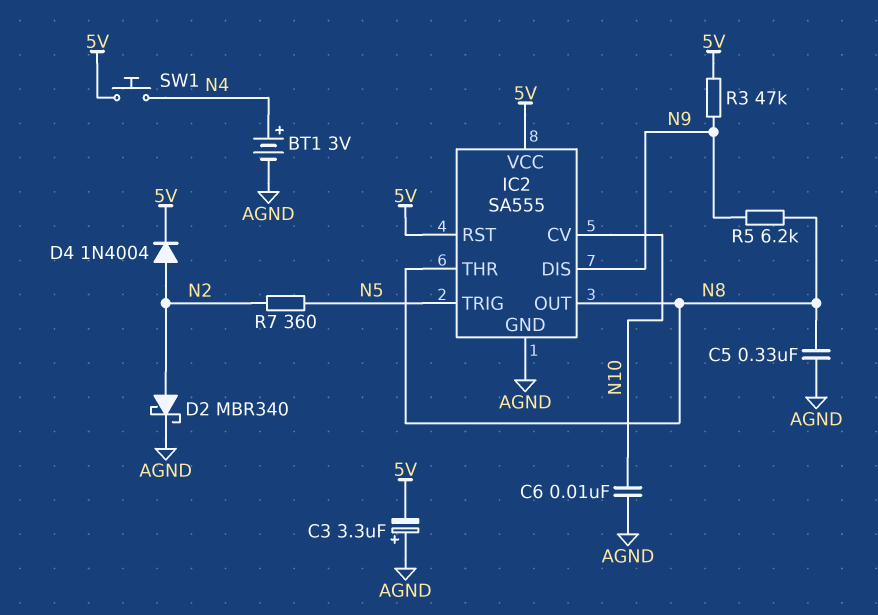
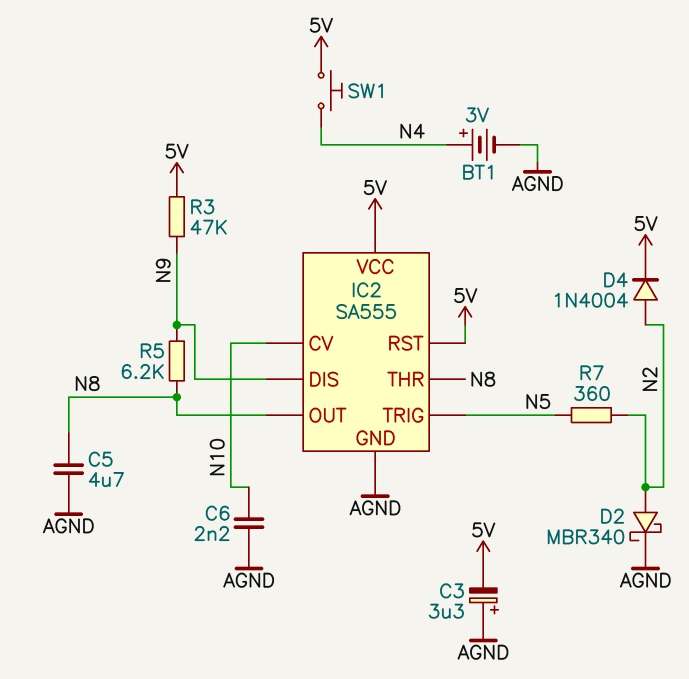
C5: 330nF (AGND, N8) -> 4.7uF (AGND, N8)
C6: 10nF (AGND, N10) -> 2.2nF (AGND, N10)

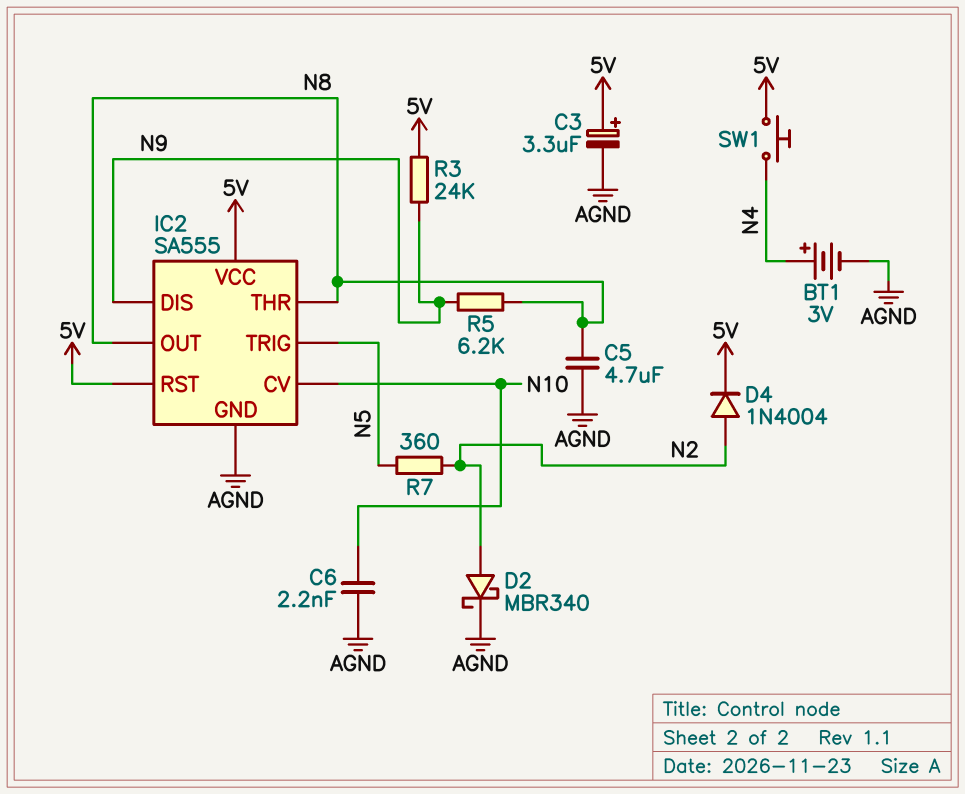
C3: 3.3uF (plus AGND, minus 5V) -> 3.3uF (plus 5V, minus AGND)
R3: 47k (5V, N9) -> 24k (5V, N9)

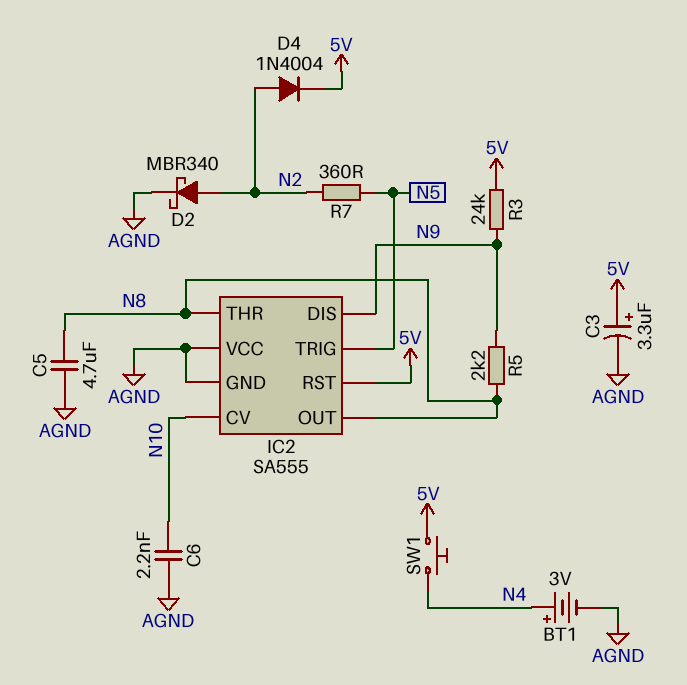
IC2 pin VCC: 5V -> AGND
R5: 6.2k (N8, N9) -> 2.2k (N8, N9)

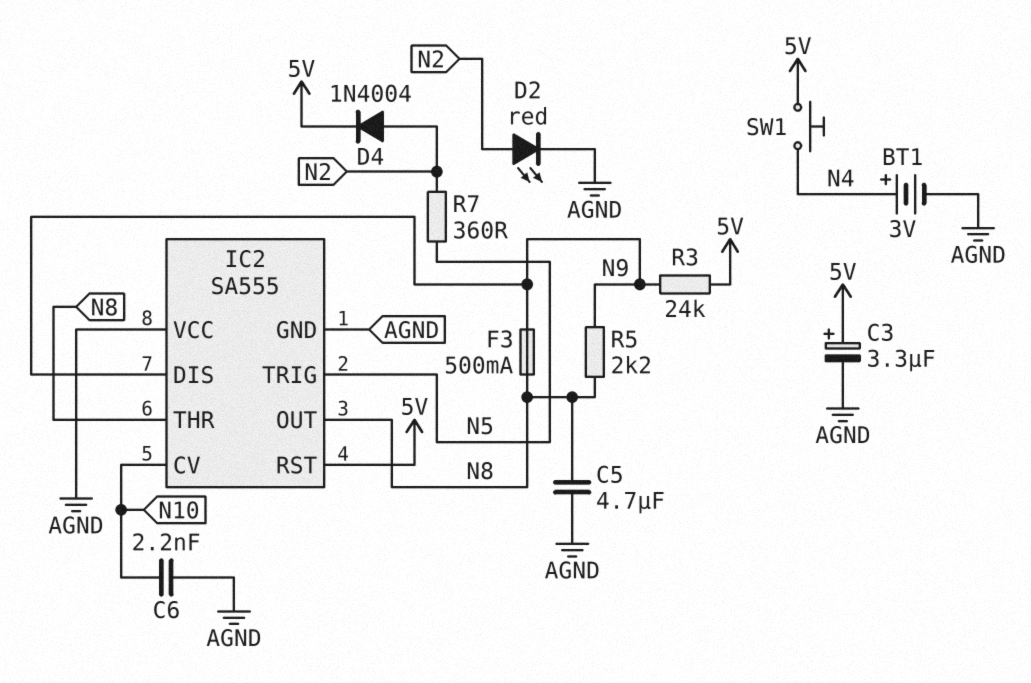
D2: schottky MBR340 (A N2, K AGND) -> LED red (A N2, K AGND)
F3: none -> 500mA (N8, N9)

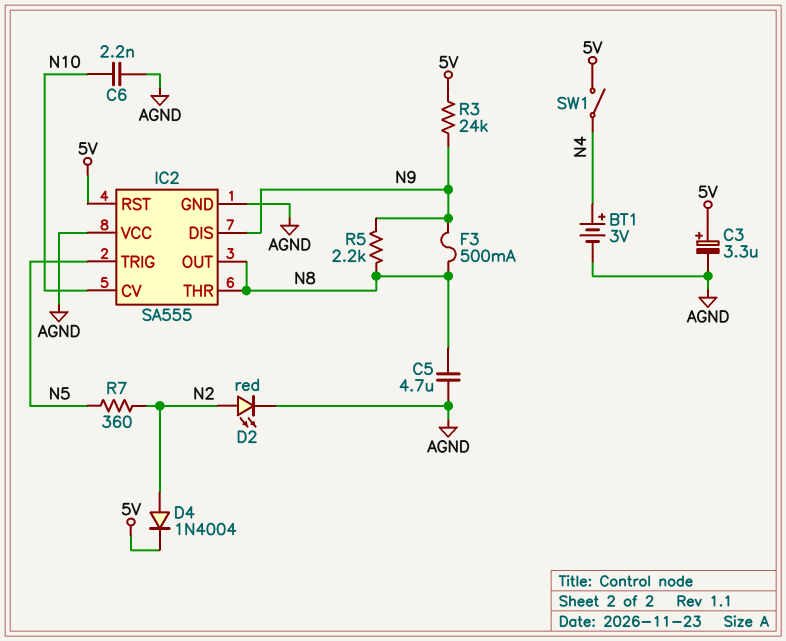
SW1: button (5V, N4) -> switch (5V, N4)

